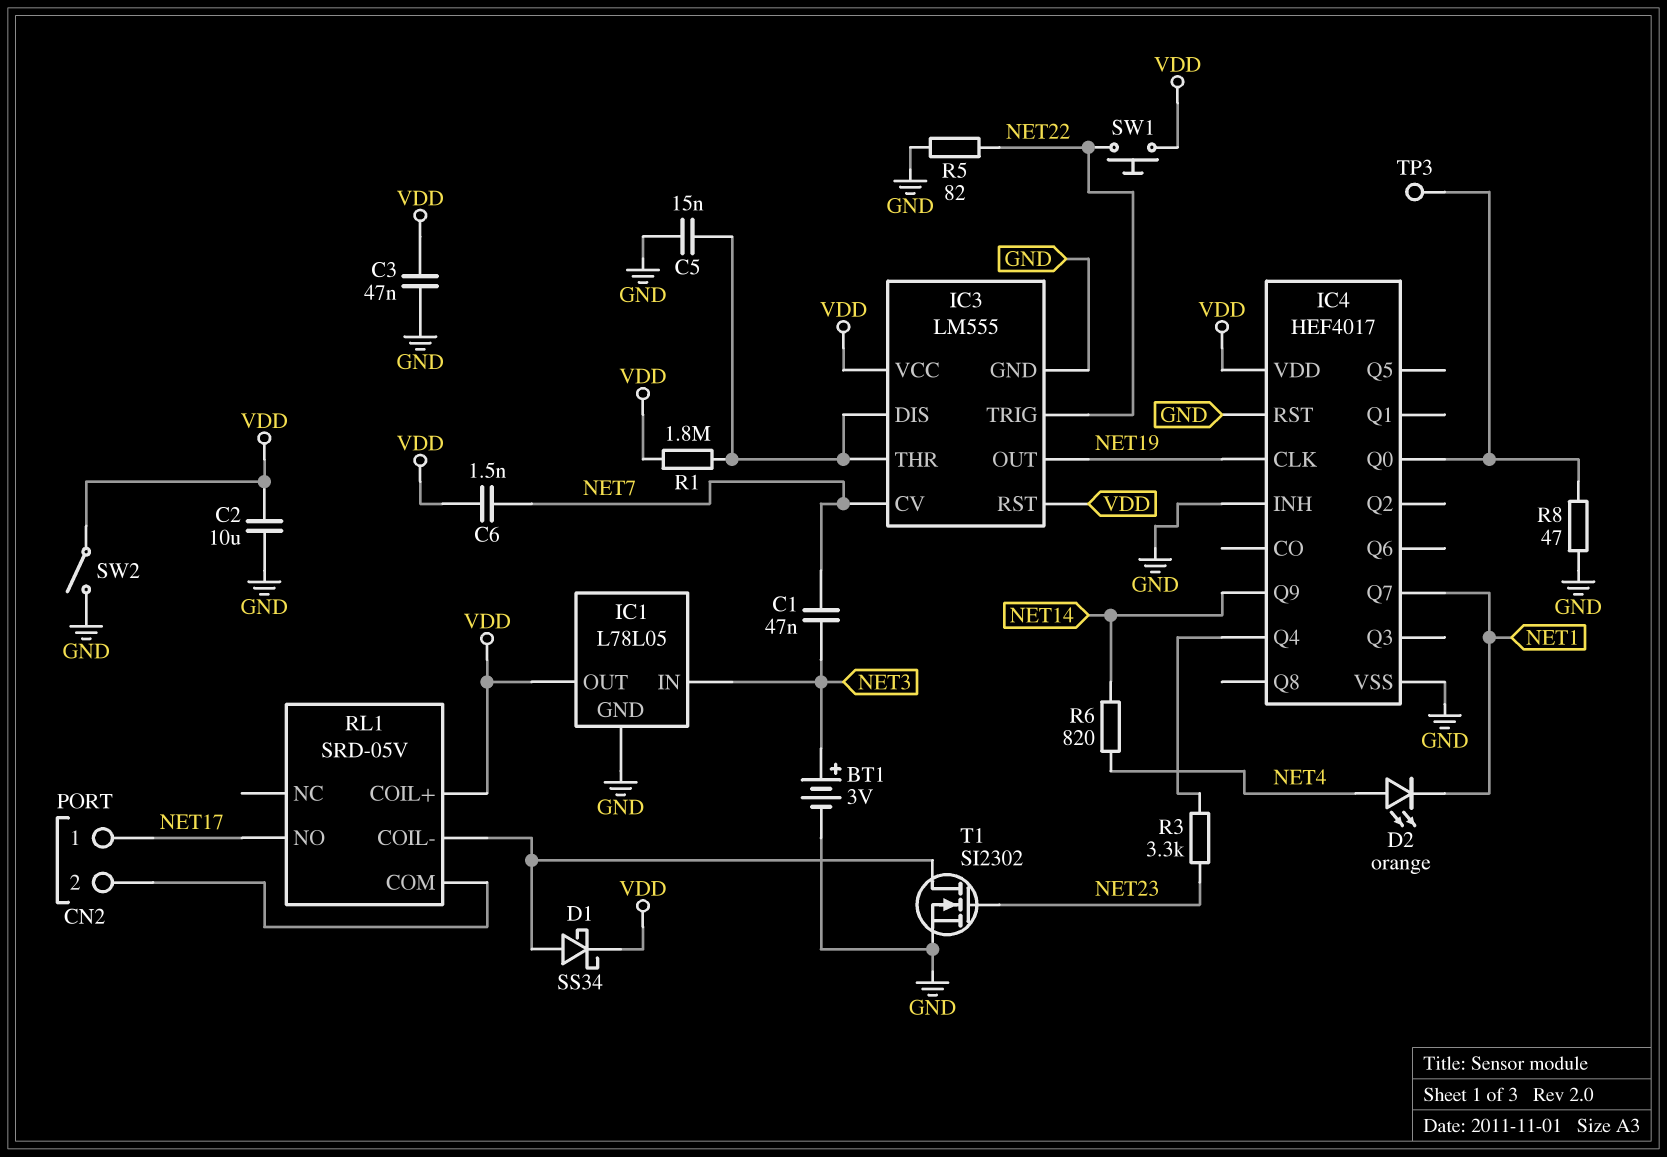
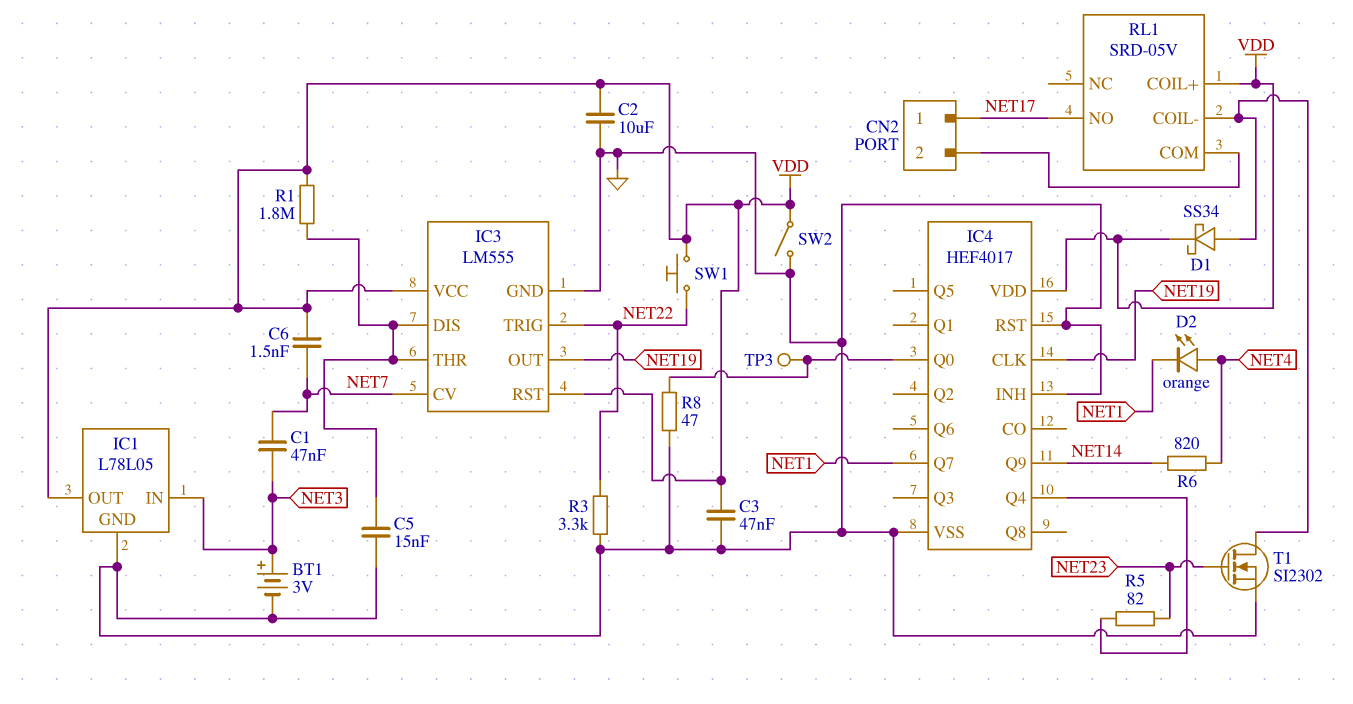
R3: 3.3k (IC4/Q4, NET23) -> 3.3k (GND, NET22)
R5: 82 (GND, NET22) -> 82 (IC4/Q4, NET23)

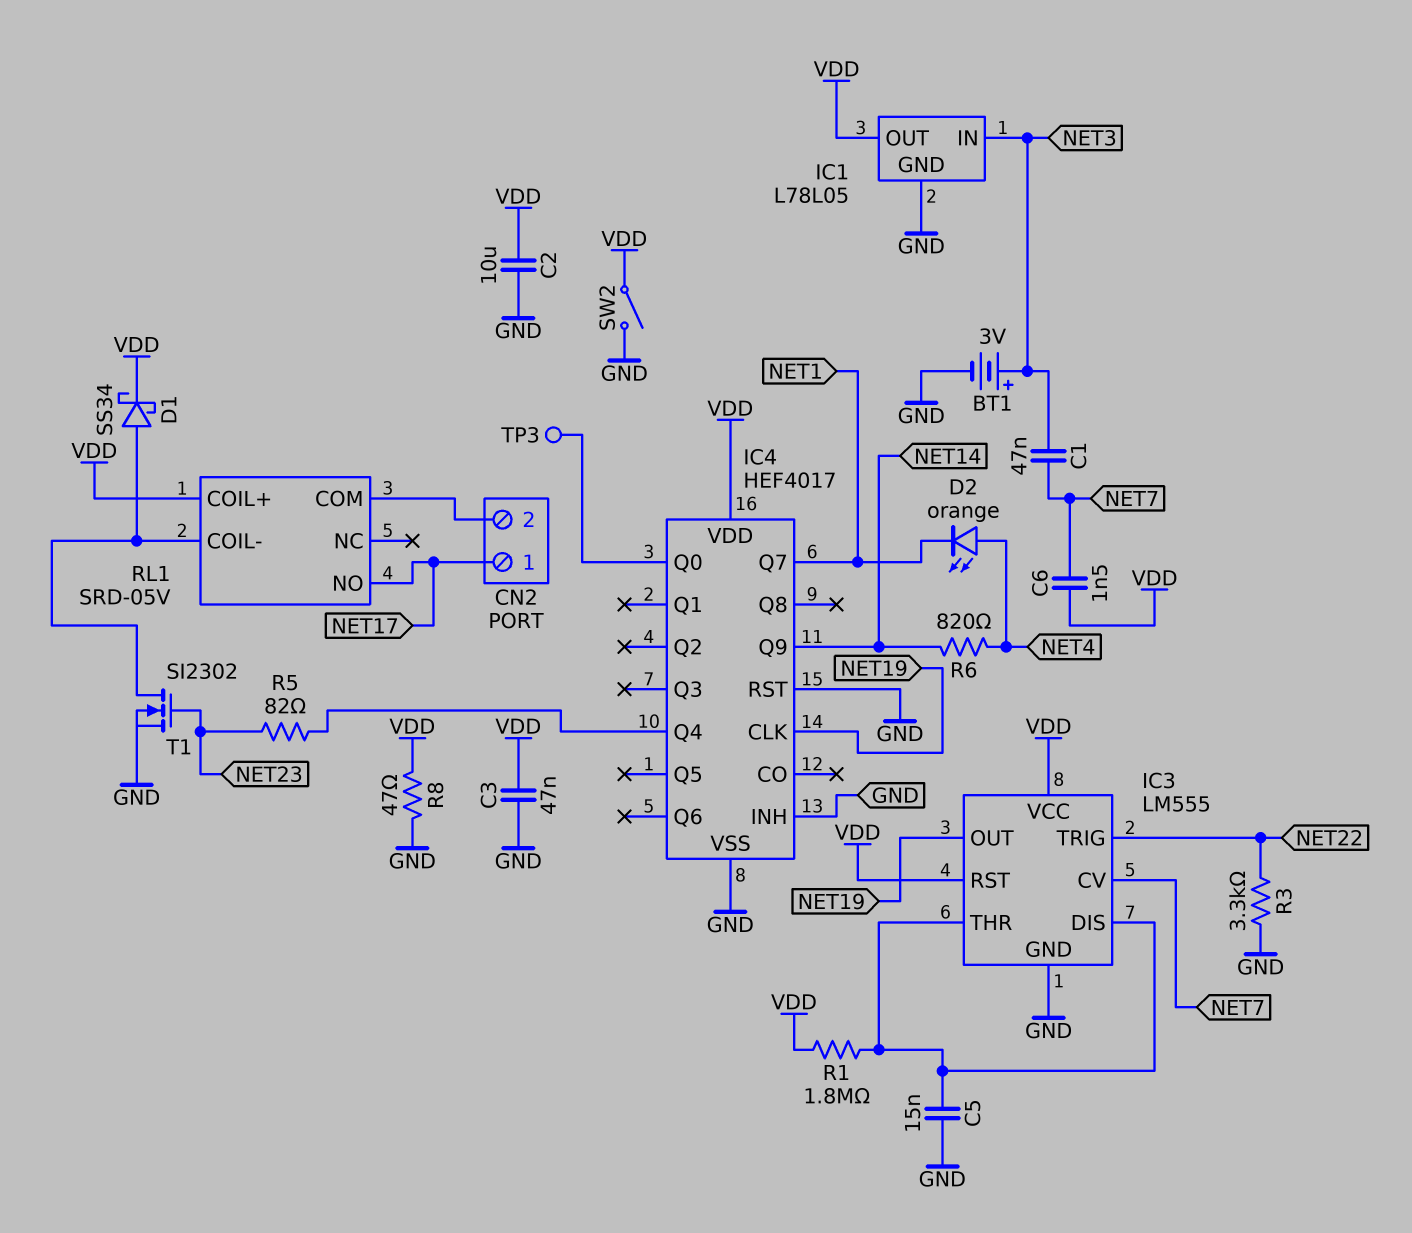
R8: 47 (GND, IC4/Q0) -> 47 (GND, VDD)
SW1: button (NET22, VDD) -> none

